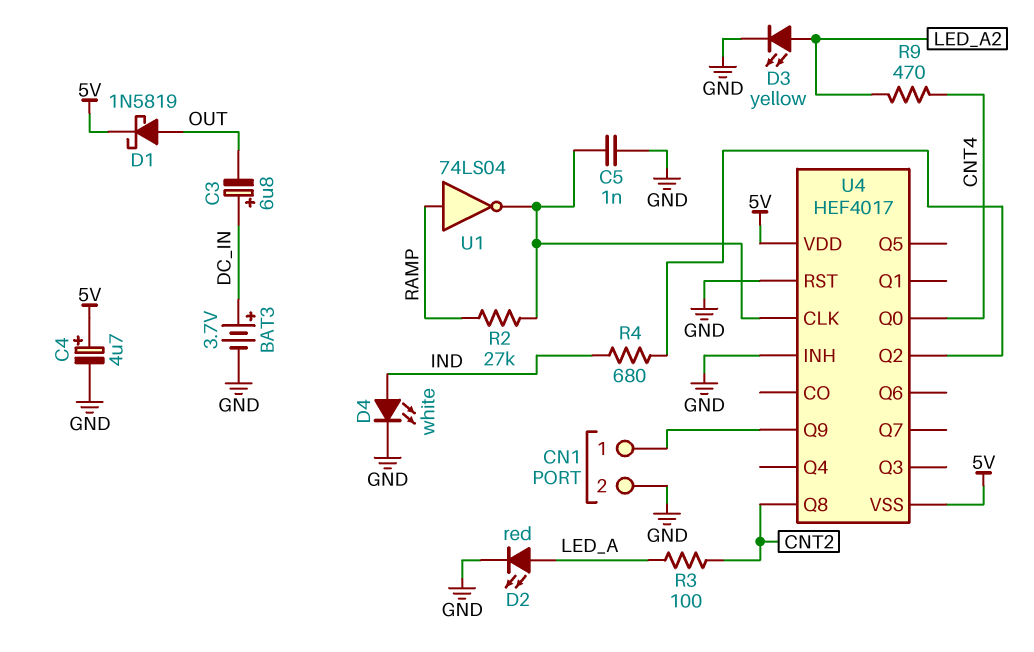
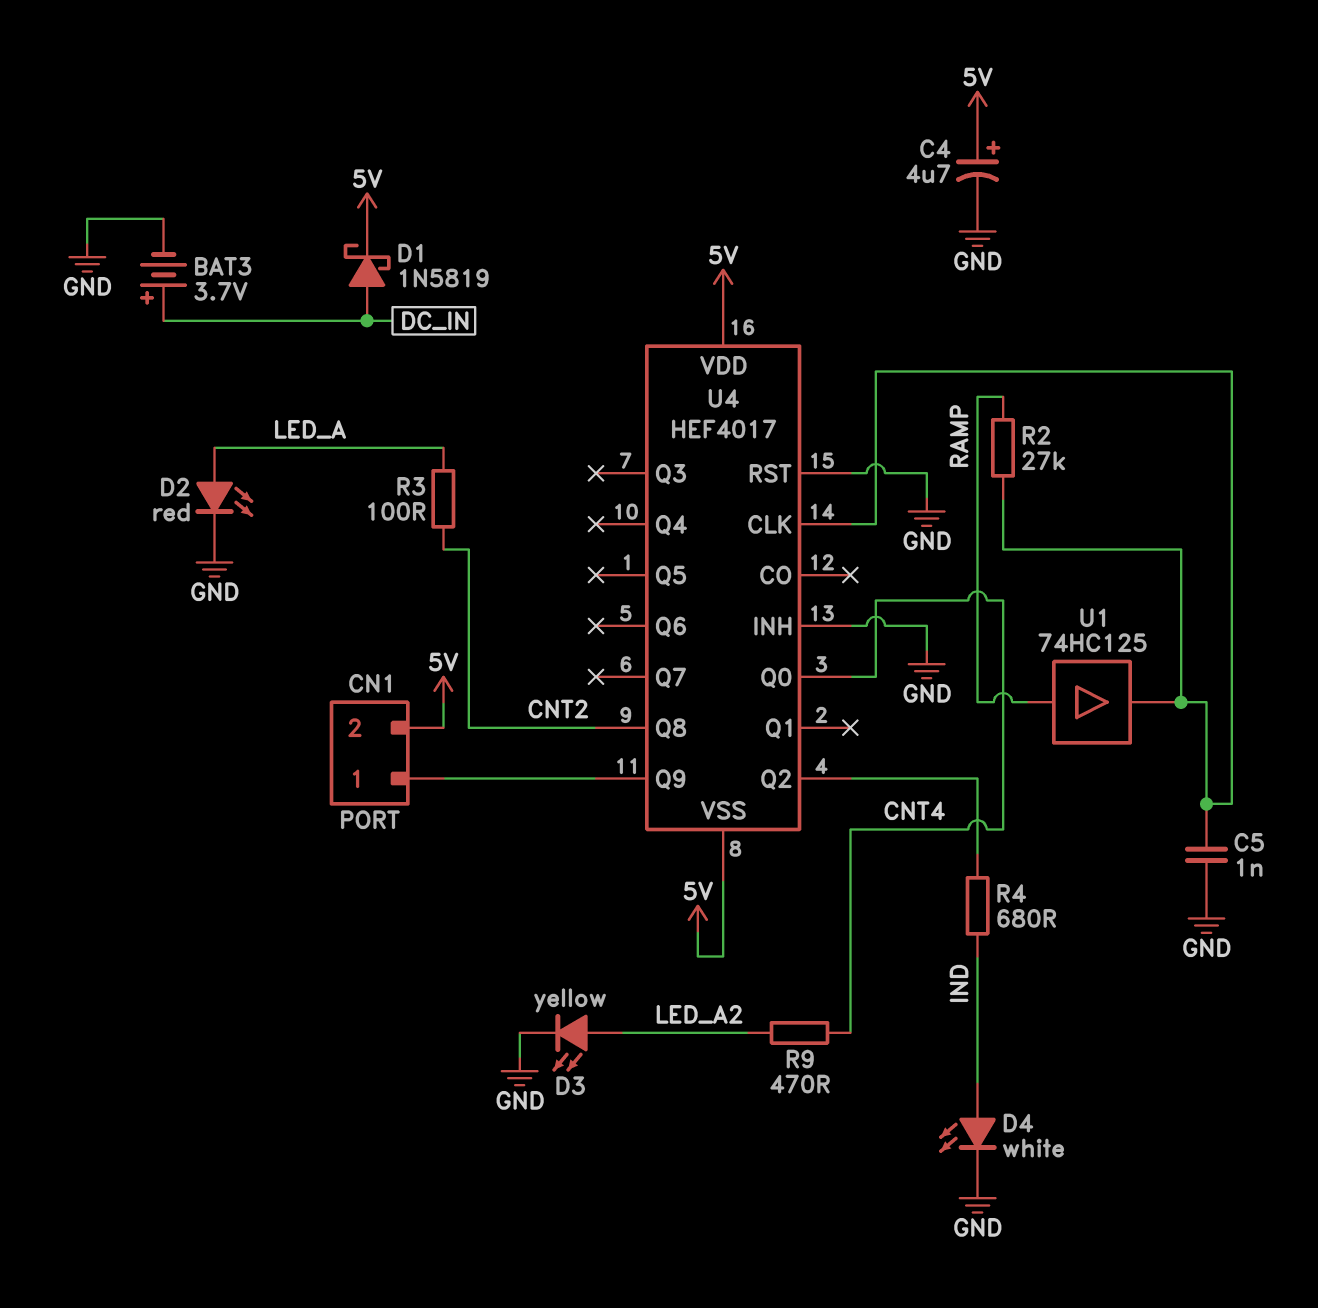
C3: 6.8uF (plus DC_IN, minus OUT) -> none
CN1 pin 2: GND -> 5V
D1: schottky 1N5819 (A OUT, K 5V) -> schottky 1N5819 (A DC_IN, K 5V)
U1: NOT 74LS04 (in RAMP, out U4/CLK) -> buffer 74HC125 (in RAMP, out U4/CLK)

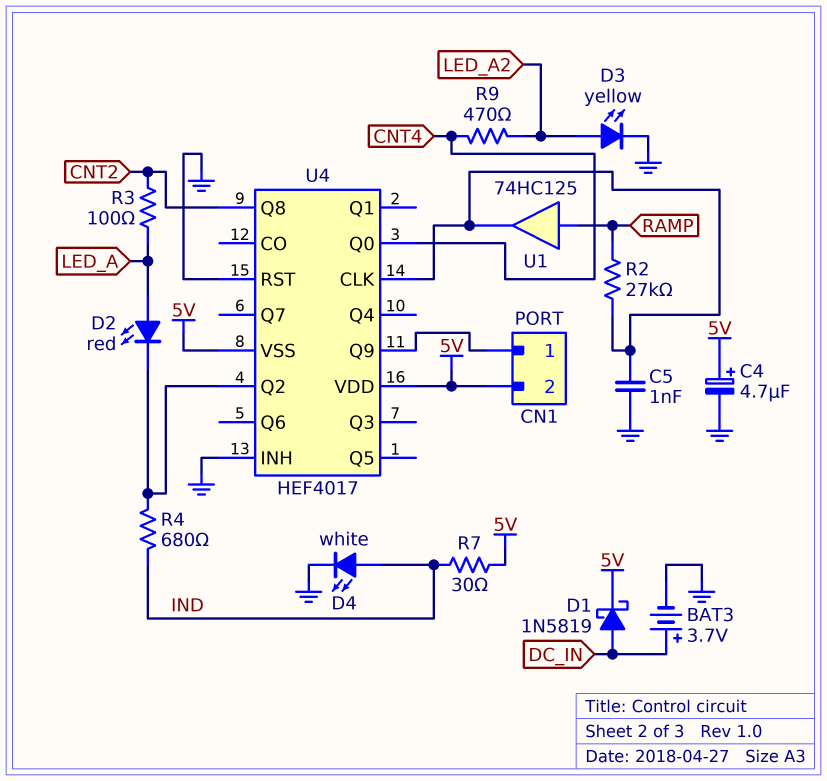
D2: LED red (A LED_A, K GND) -> LED red (A LED_A, K U4/Q2)
R7: none -> 30 (5V, IND)

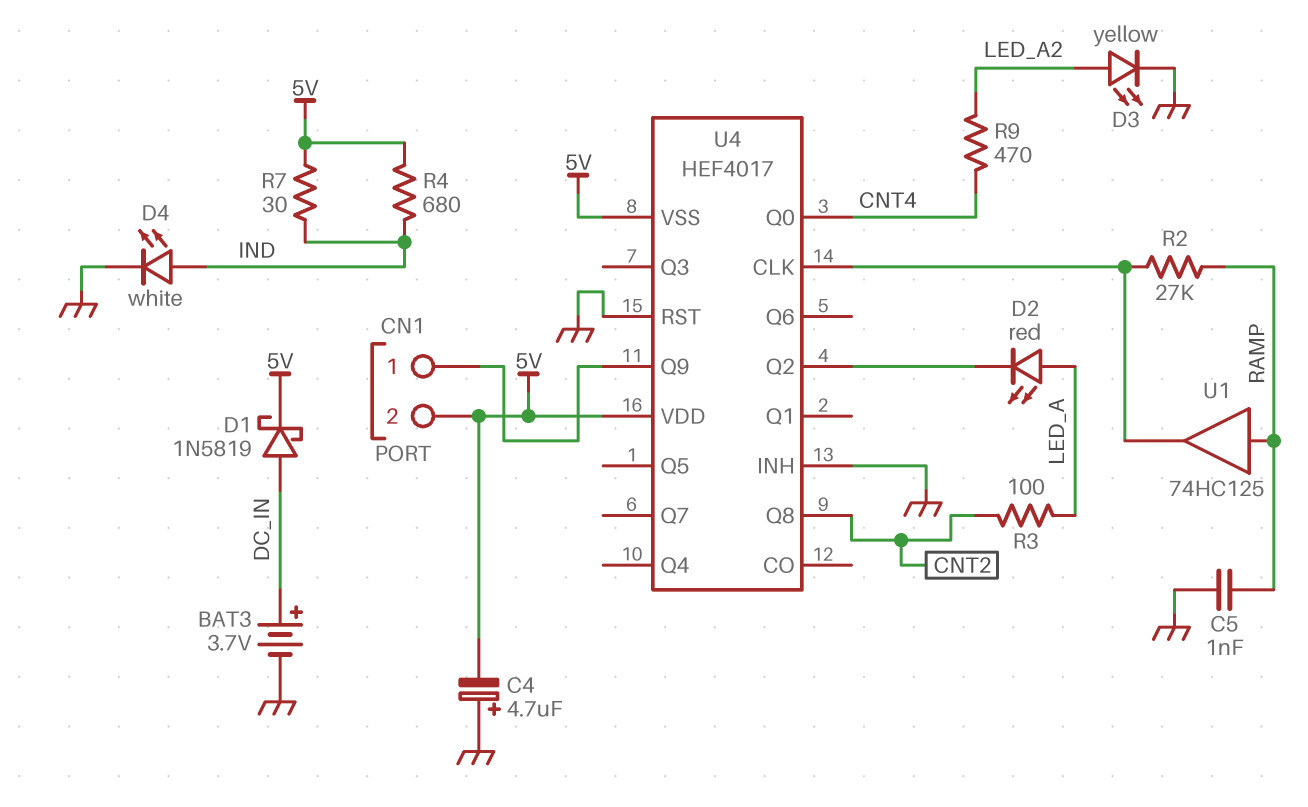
C4: 4.7uF (plus 5V, minus GND) -> 4.7uF (plus GND, minus 5V)
C5: 1nF (GND, U4/CLK) -> 1nF (GND, RAMP)
R4: 680 (IND, U4/Q2) -> 680 (5V, IND)

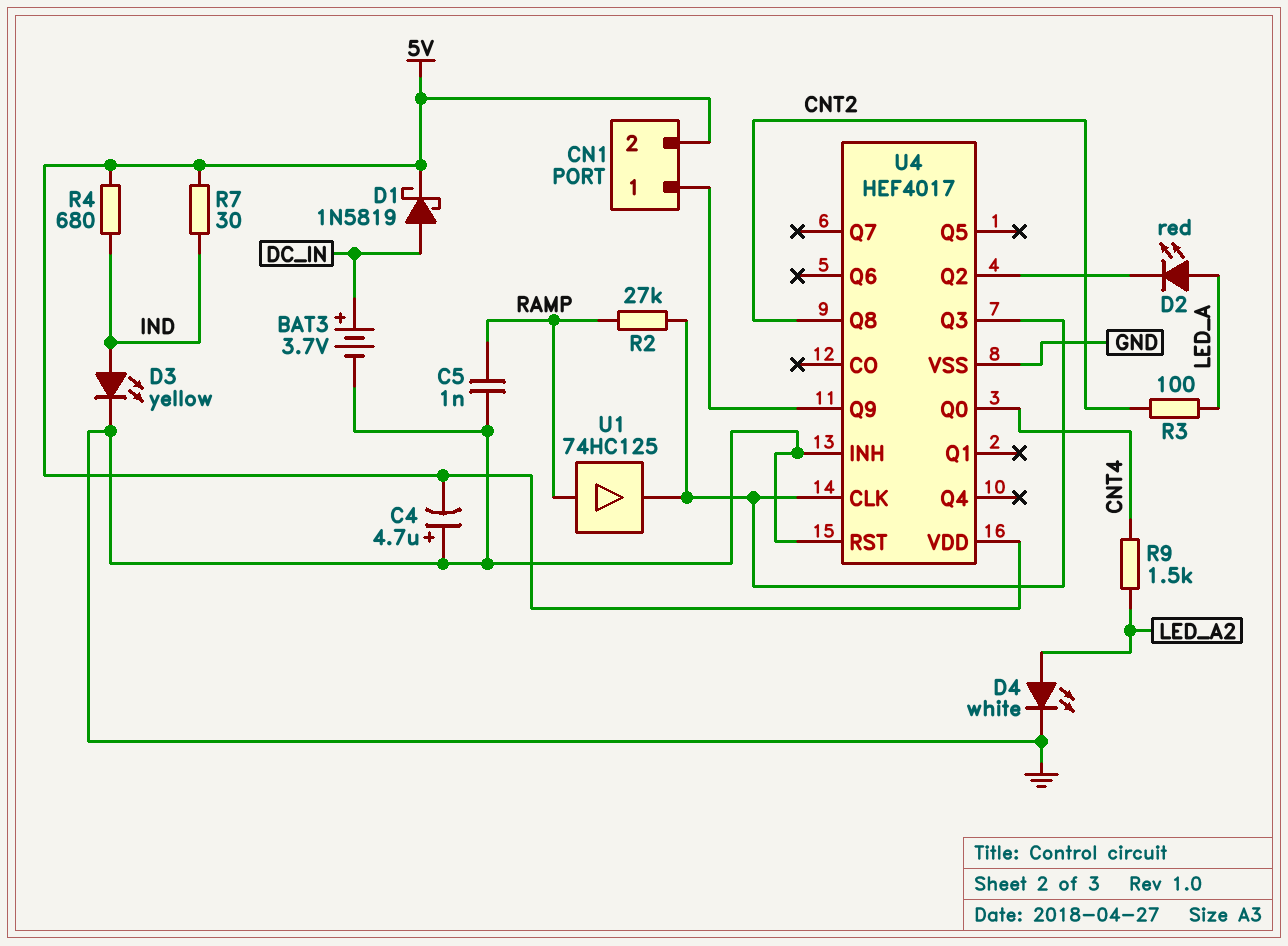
D3: LED yellow (A LED_A2, K GND) -> LED yellow (A IND, K GND)
D4: LED white (A IND, K GND) -> LED white (A LED_A2, K GND)
R9: 470 (CNT4, LED_A2) -> 1.5k (CNT4, LED_A2)
U4 pin Q3: none -> U4/CLK
U4 pin VSS: 5V -> GND

